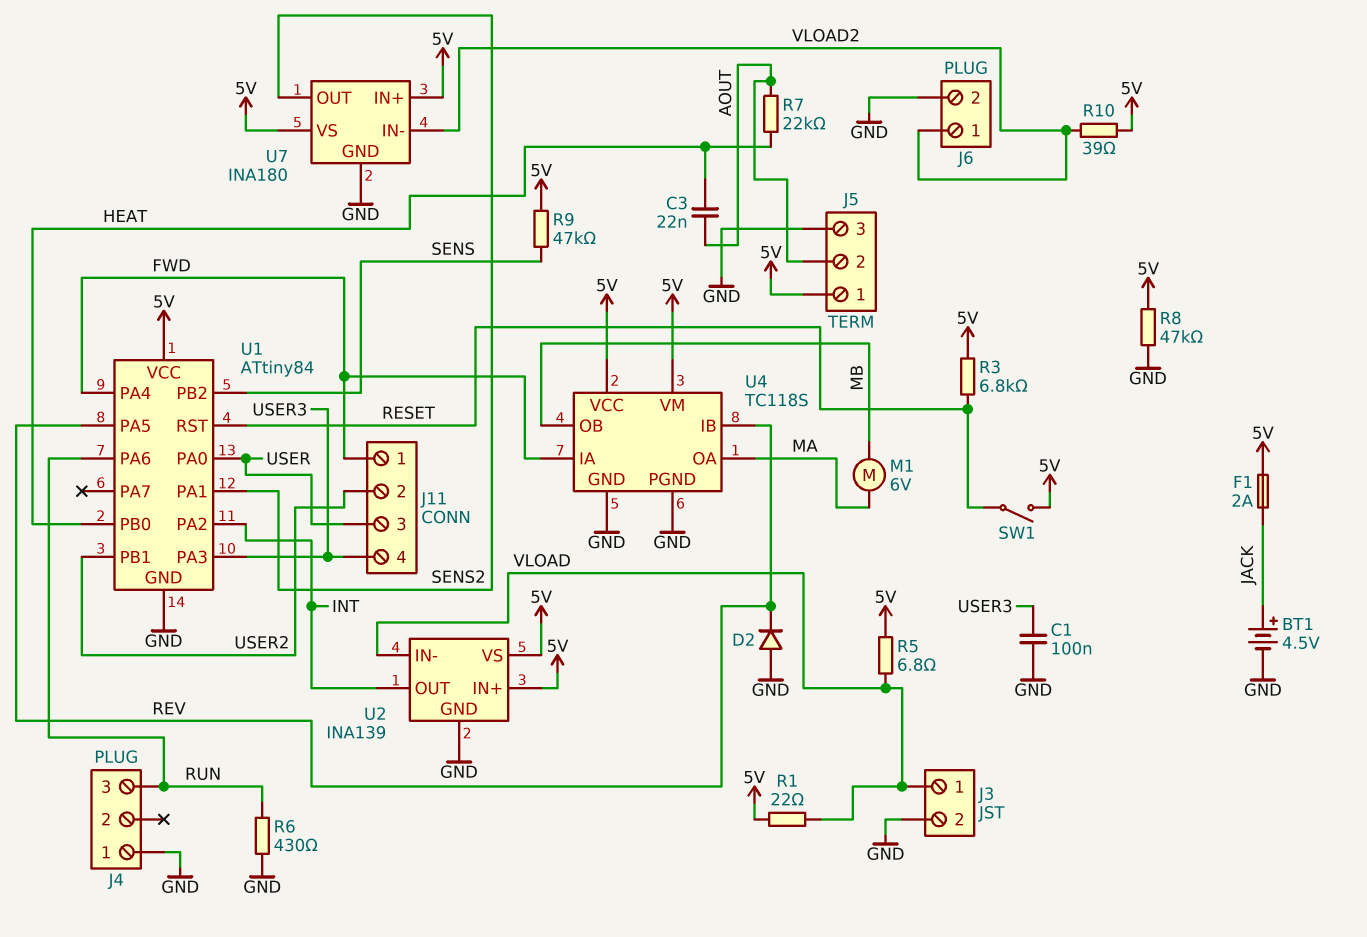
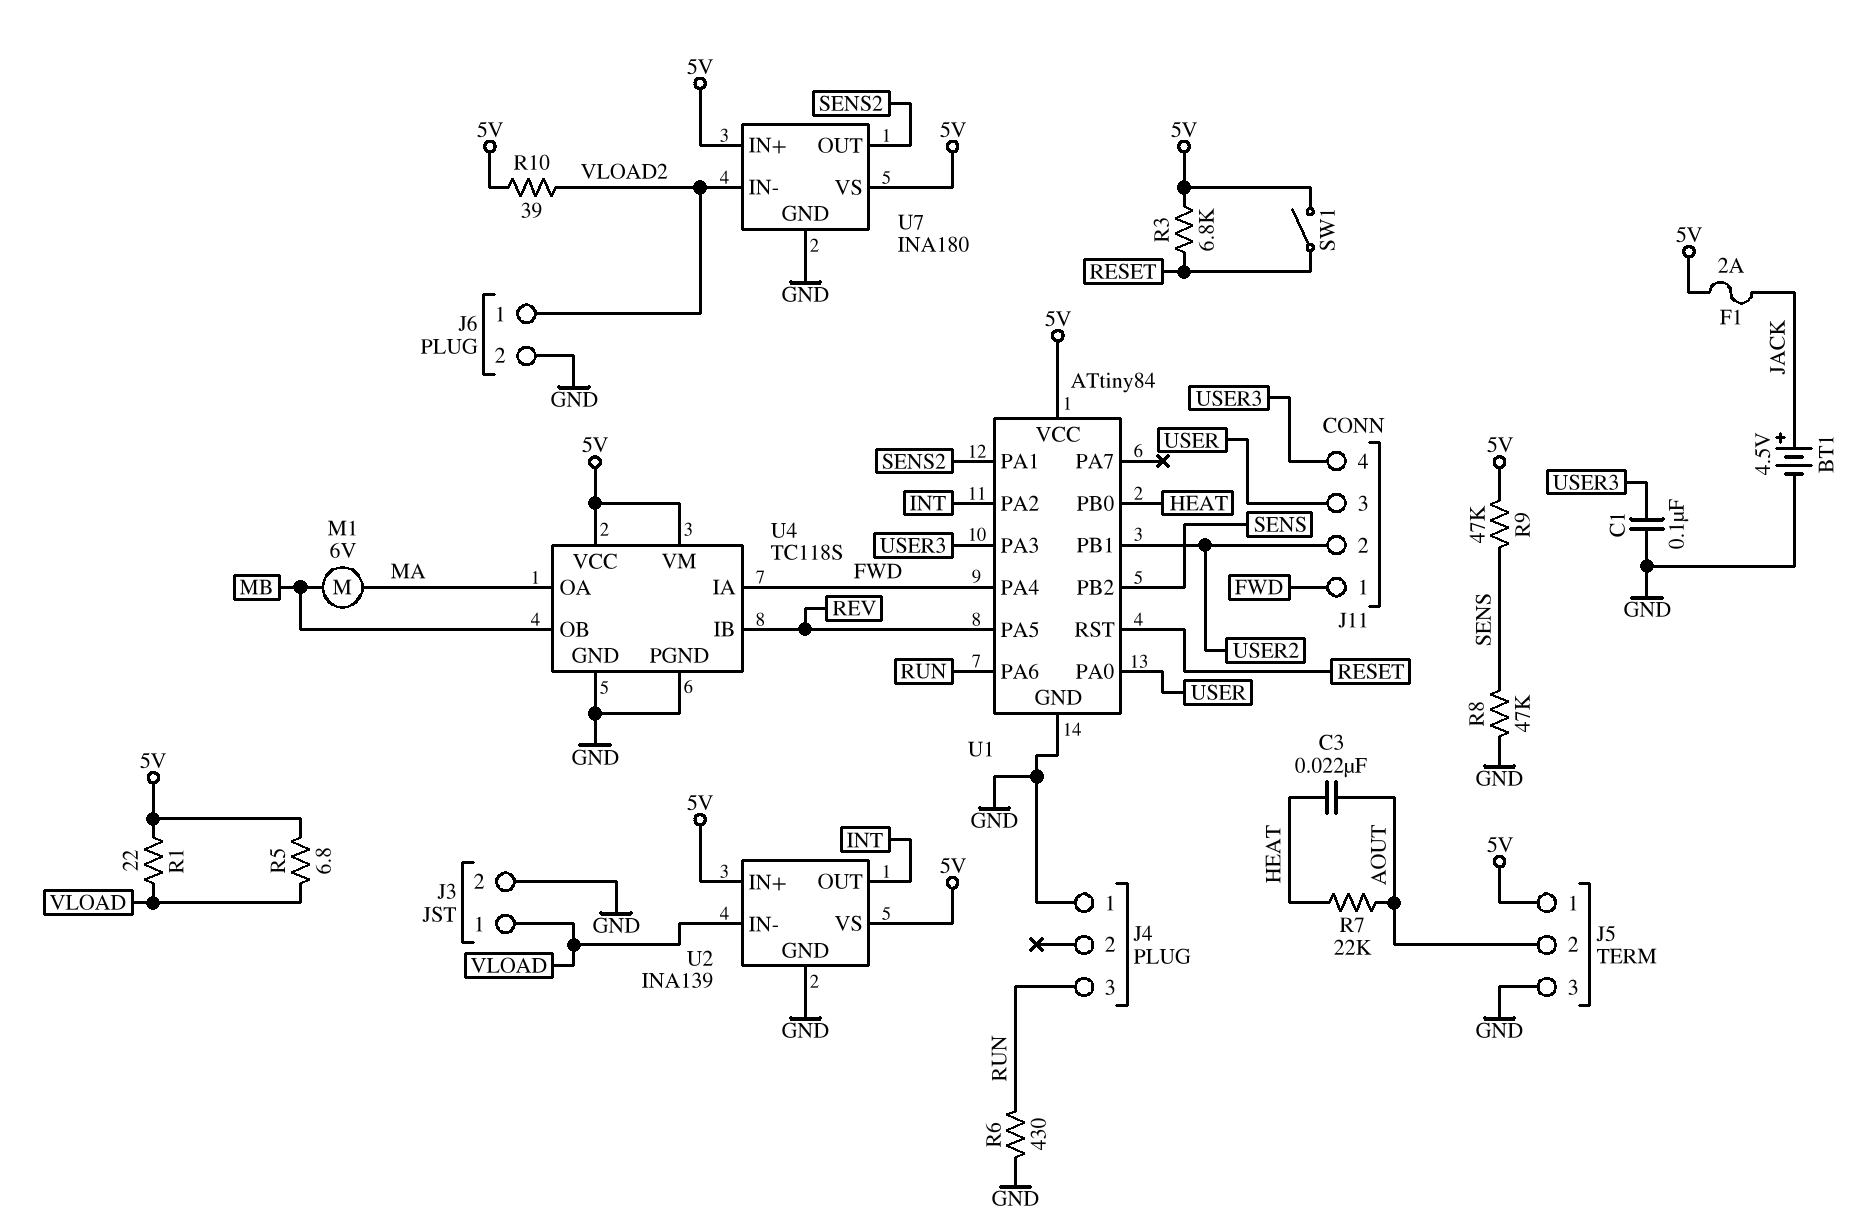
D2: diode (A GND, K REV) -> none
R8: 47k (5V, GND) -> 47k (GND, SENS)

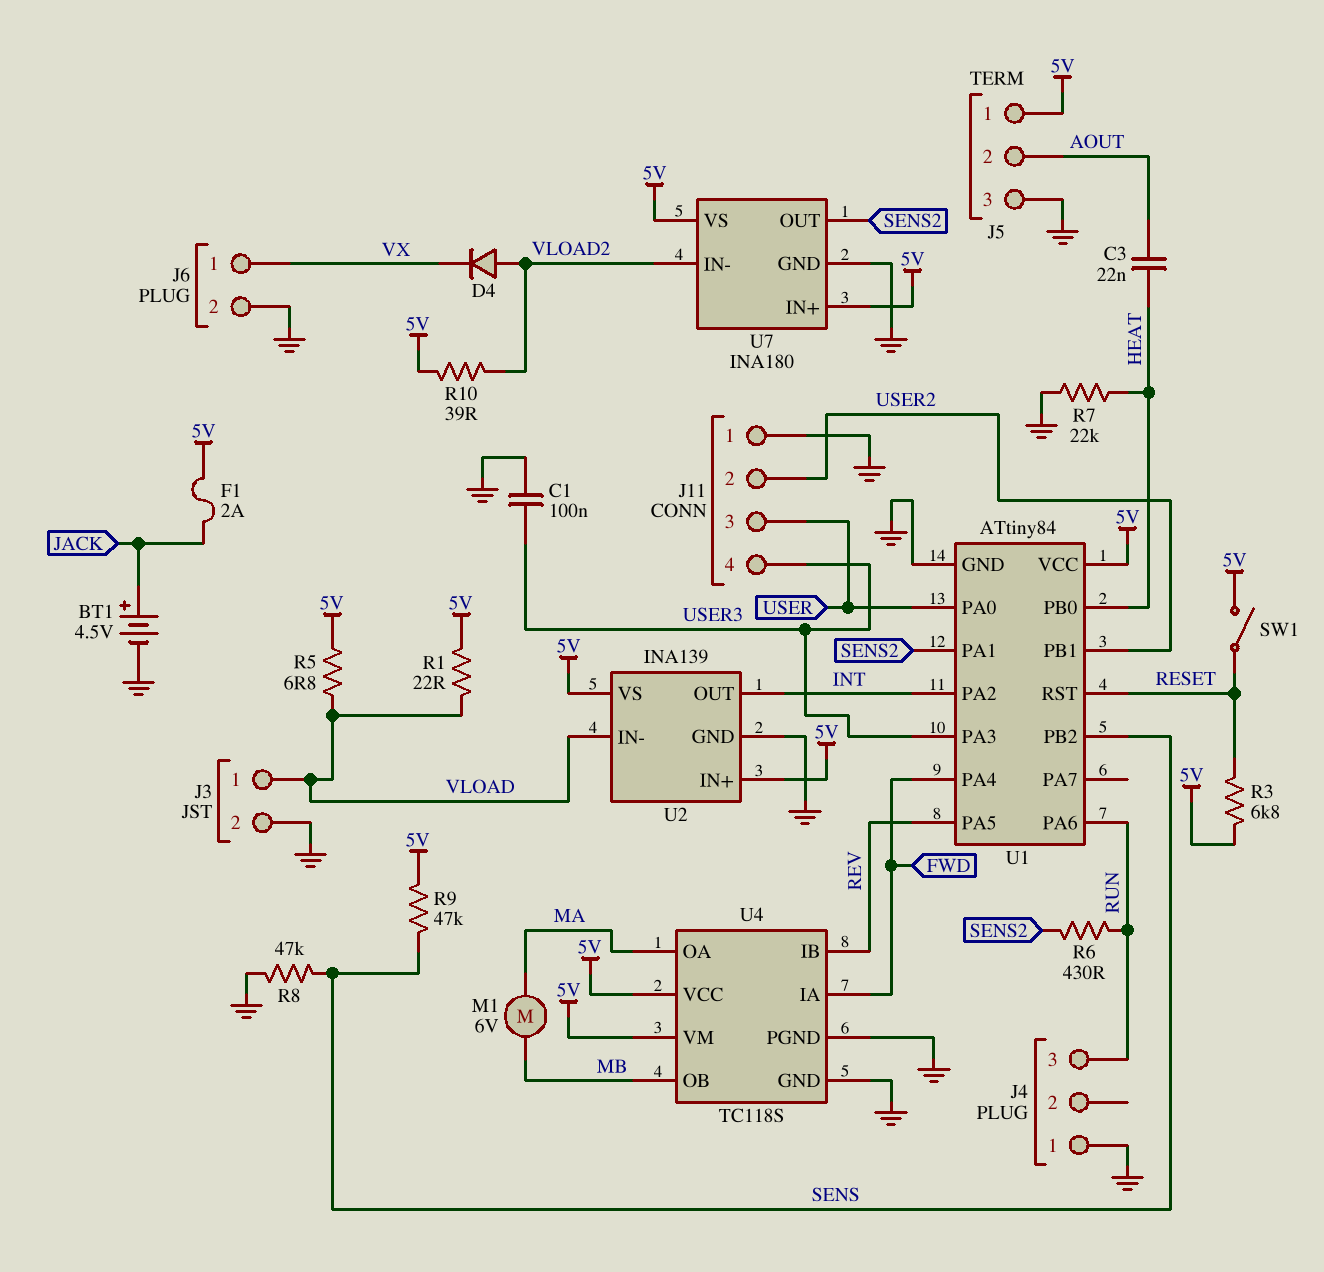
D4: none -> diode (A VLOAD2, K VX)
J6 pin 1: VLOAD2 -> VX
J11 pin 1: FWD -> GND
R6: 430 (GND, RUN) -> 430 (RUN, SENS2)
R7: 22k (AOUT, HEAT) -> 22k (GND, HEAT)

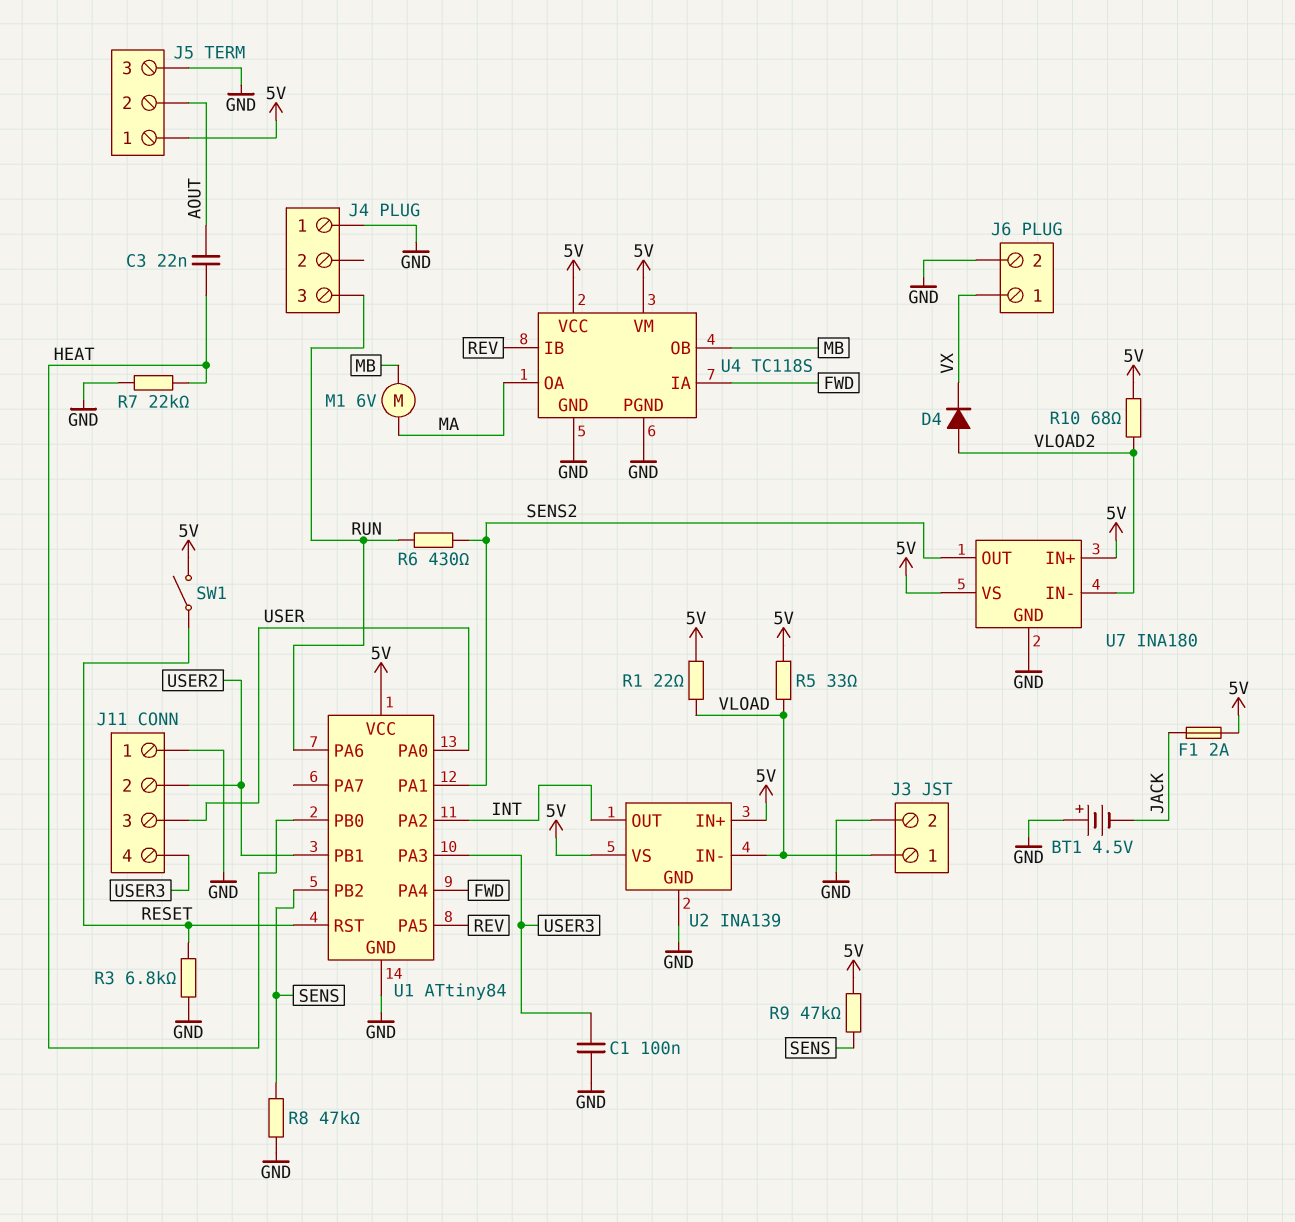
BT1: 4.5V (plus JACK, minus GND) -> 4.5V (plus GND, minus JACK)
R3: 6.8k (5V, RESET) -> 6.8k (GND, RESET)
R5: 6.8 (5V, VLOAD) -> 33 (5V, VLOAD)
R10: 39 (5V, VLOAD2) -> 68 (5V, VLOAD2)

